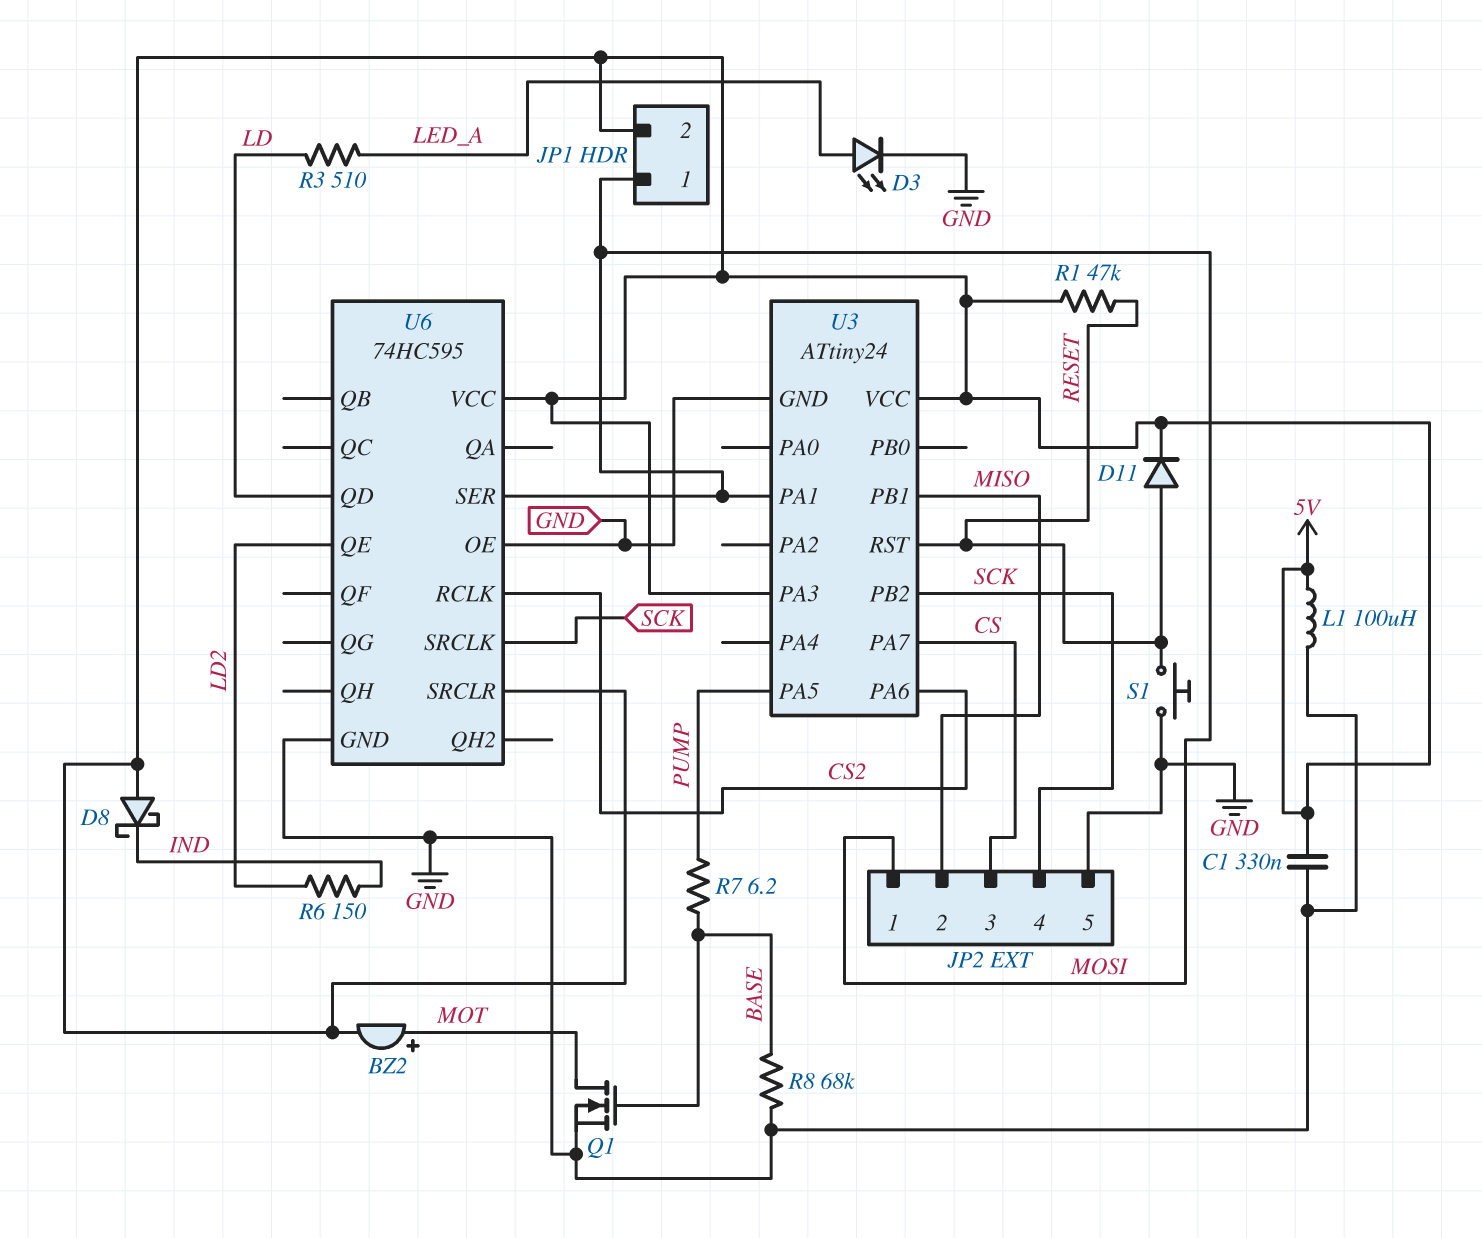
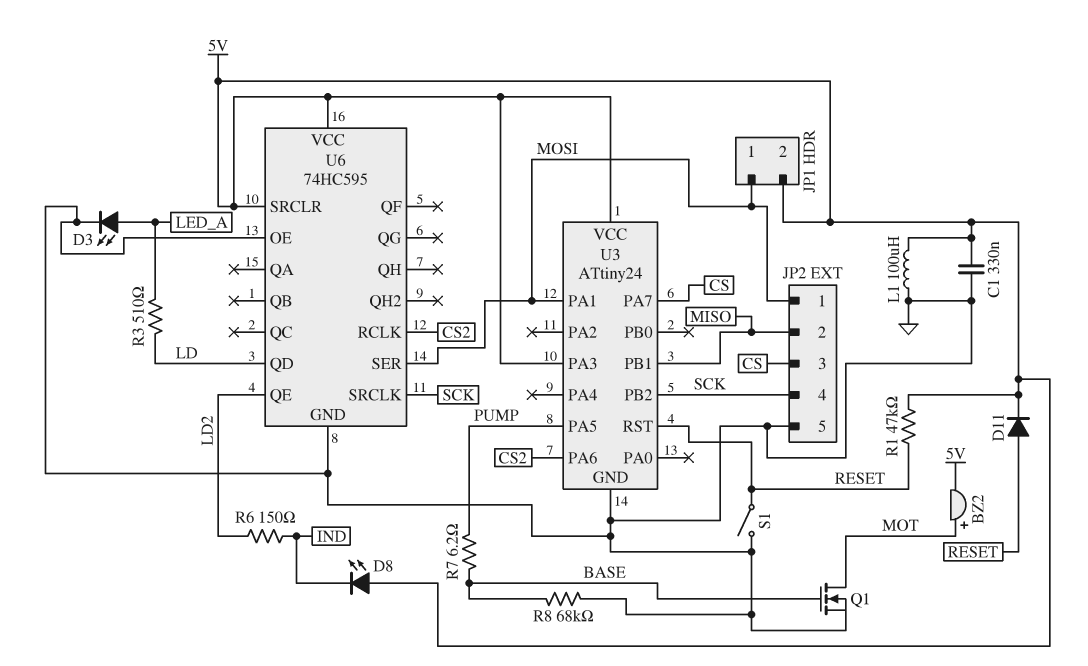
D8: schottky (A 5V, K IND) -> LED (A 5V, K IND)
S1: button (GND, RESET) -> switch (GND, RESET)

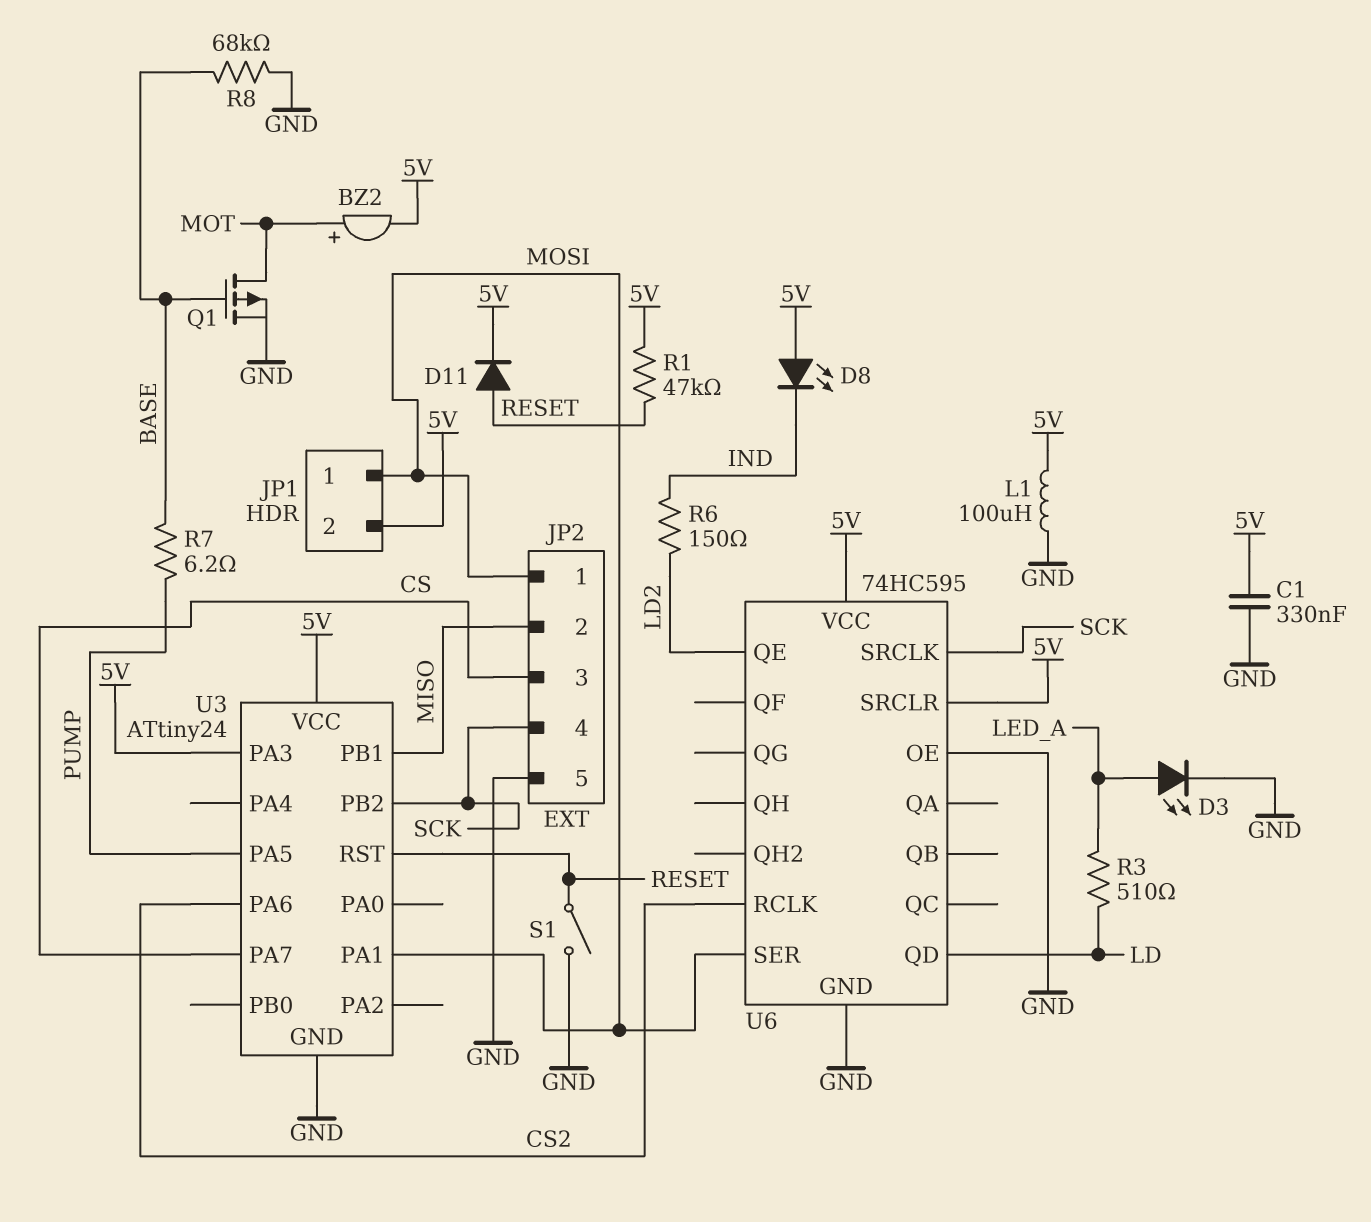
Q1: NMOS (G BASE, D MOT, S GND) -> PMOS (G BASE, D MOT, S GND)

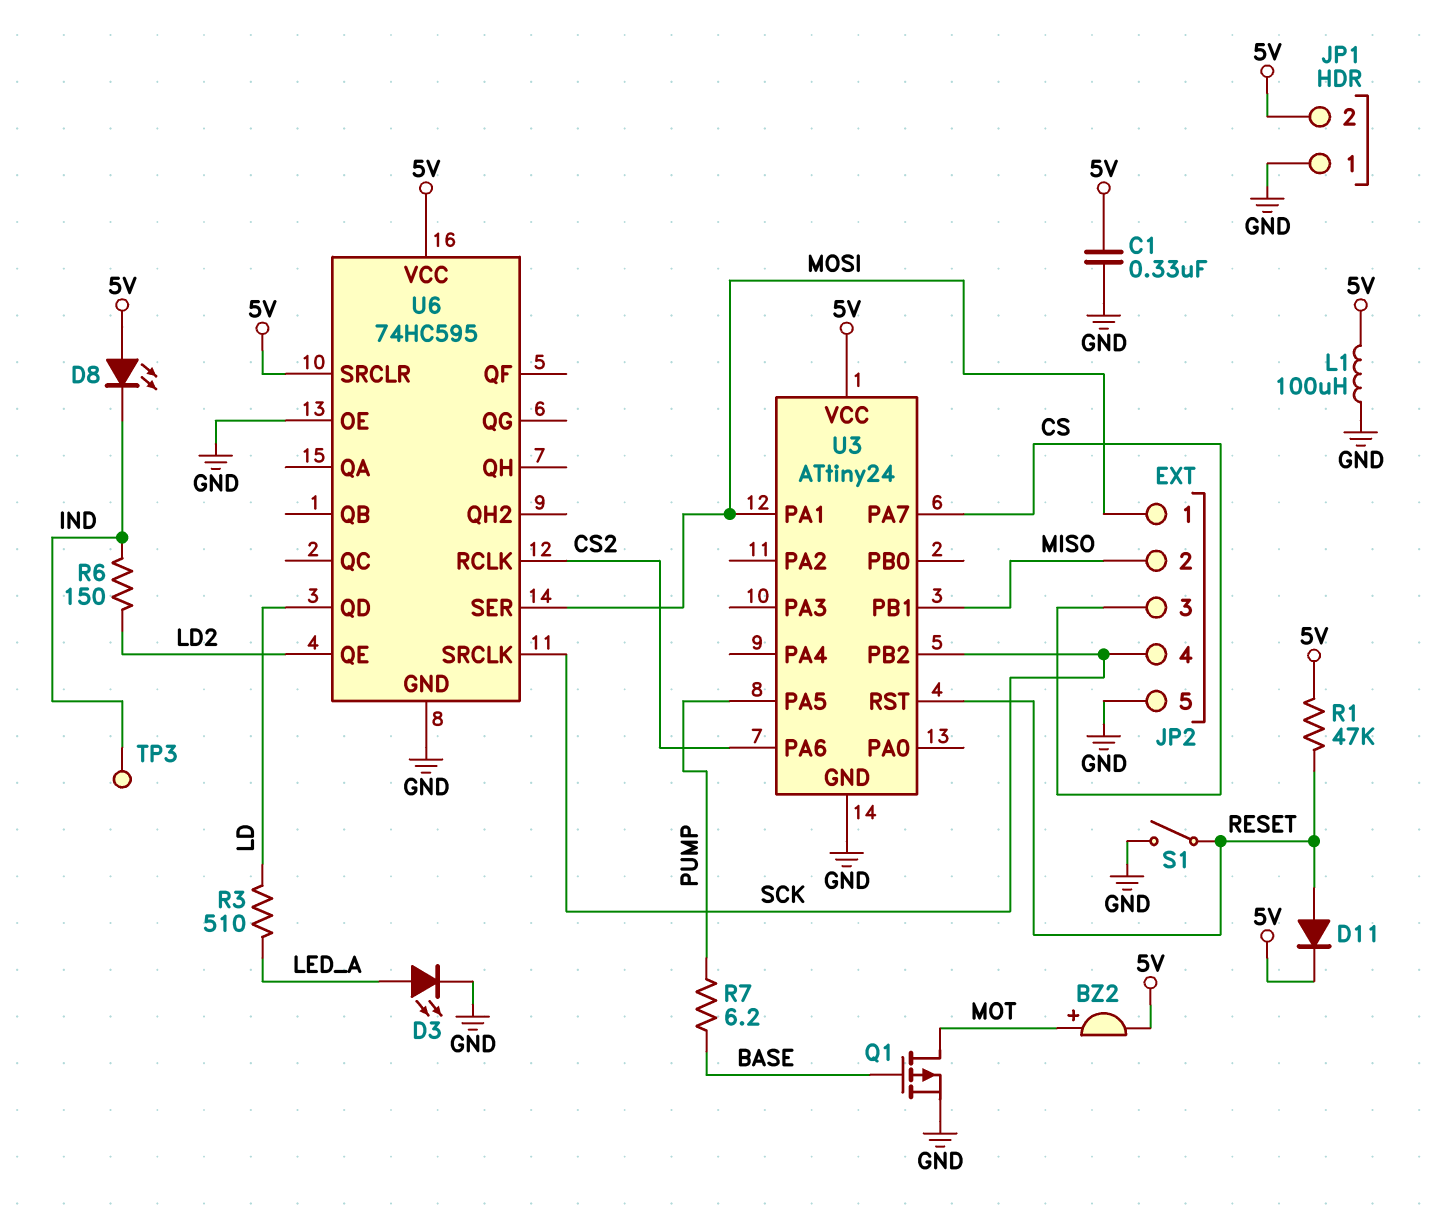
JP1 pin 1: MOSI -> GND
R8: 68k (BASE, GND) -> none
TP3: none -> test point (IND)
U3 pin PA3: 5V -> none

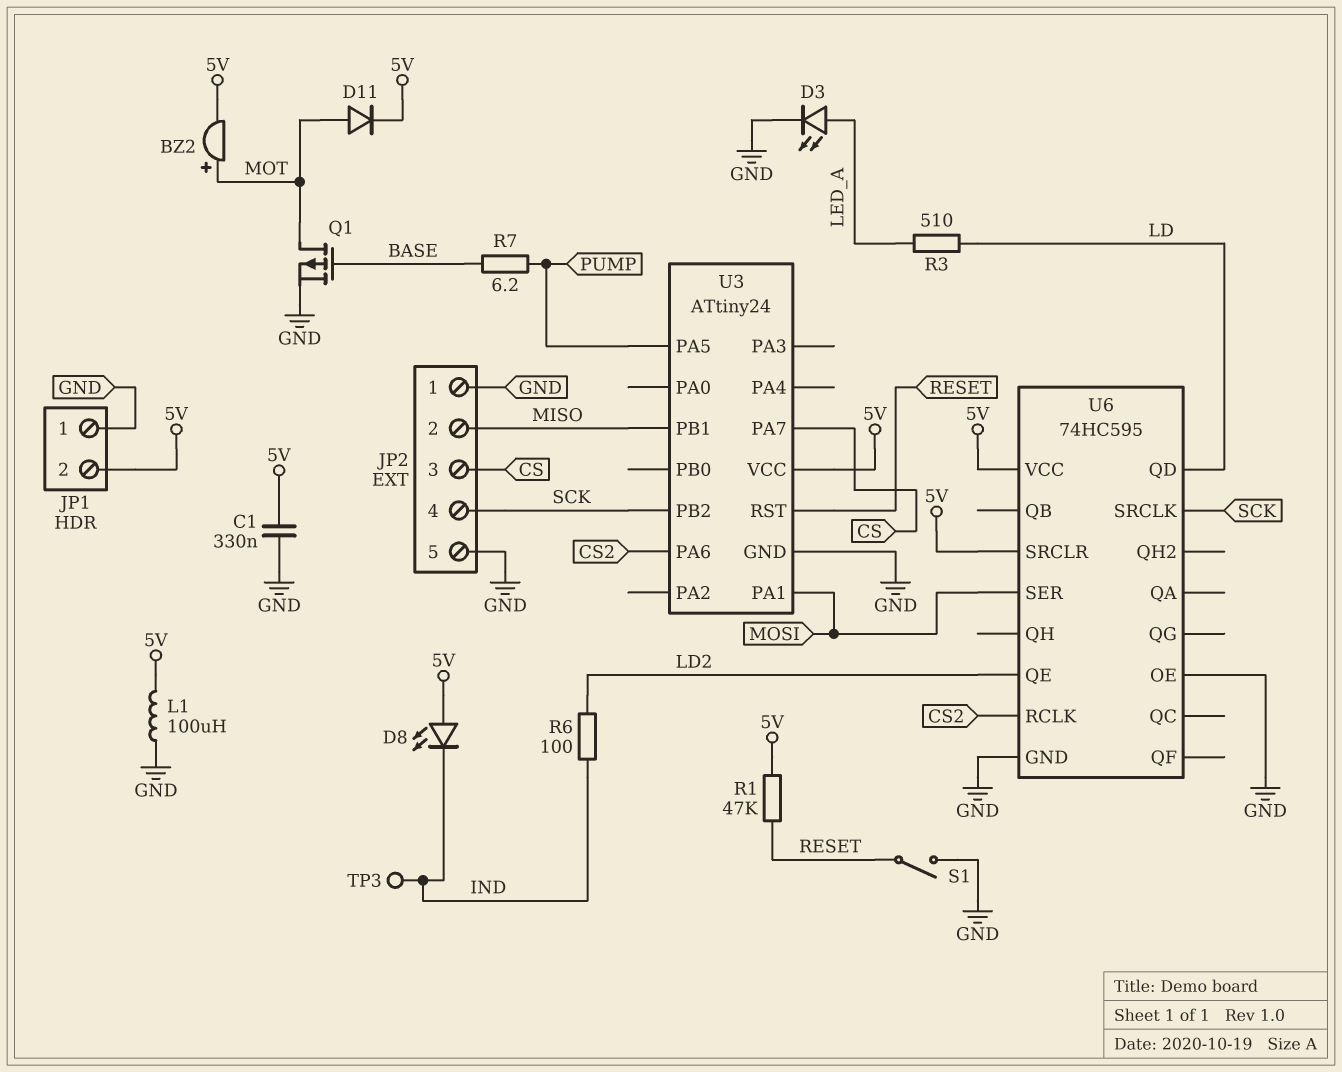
D11: diode (A RESET, K 5V) -> diode (A MOT, K 5V)
JP2 pin 1: MOSI -> GND
R6: 150 (IND, LD2) -> 100 (IND, LD2)

